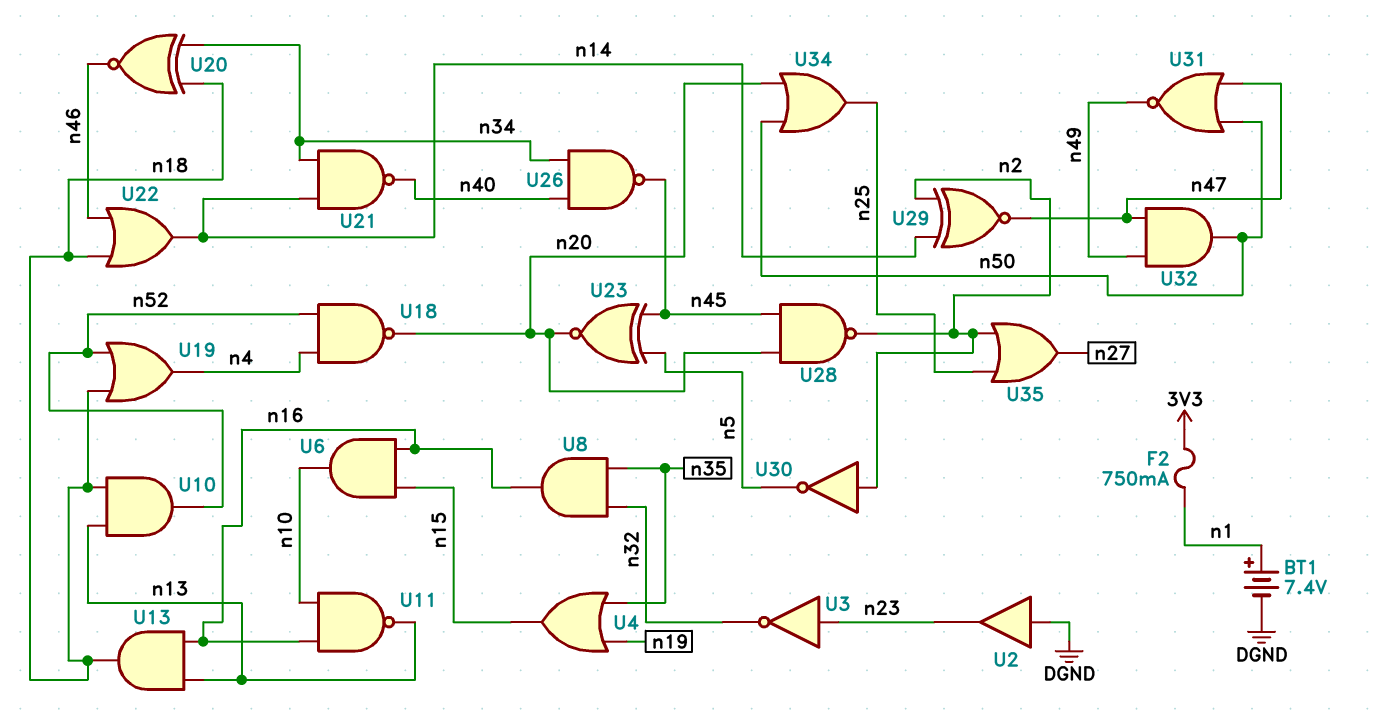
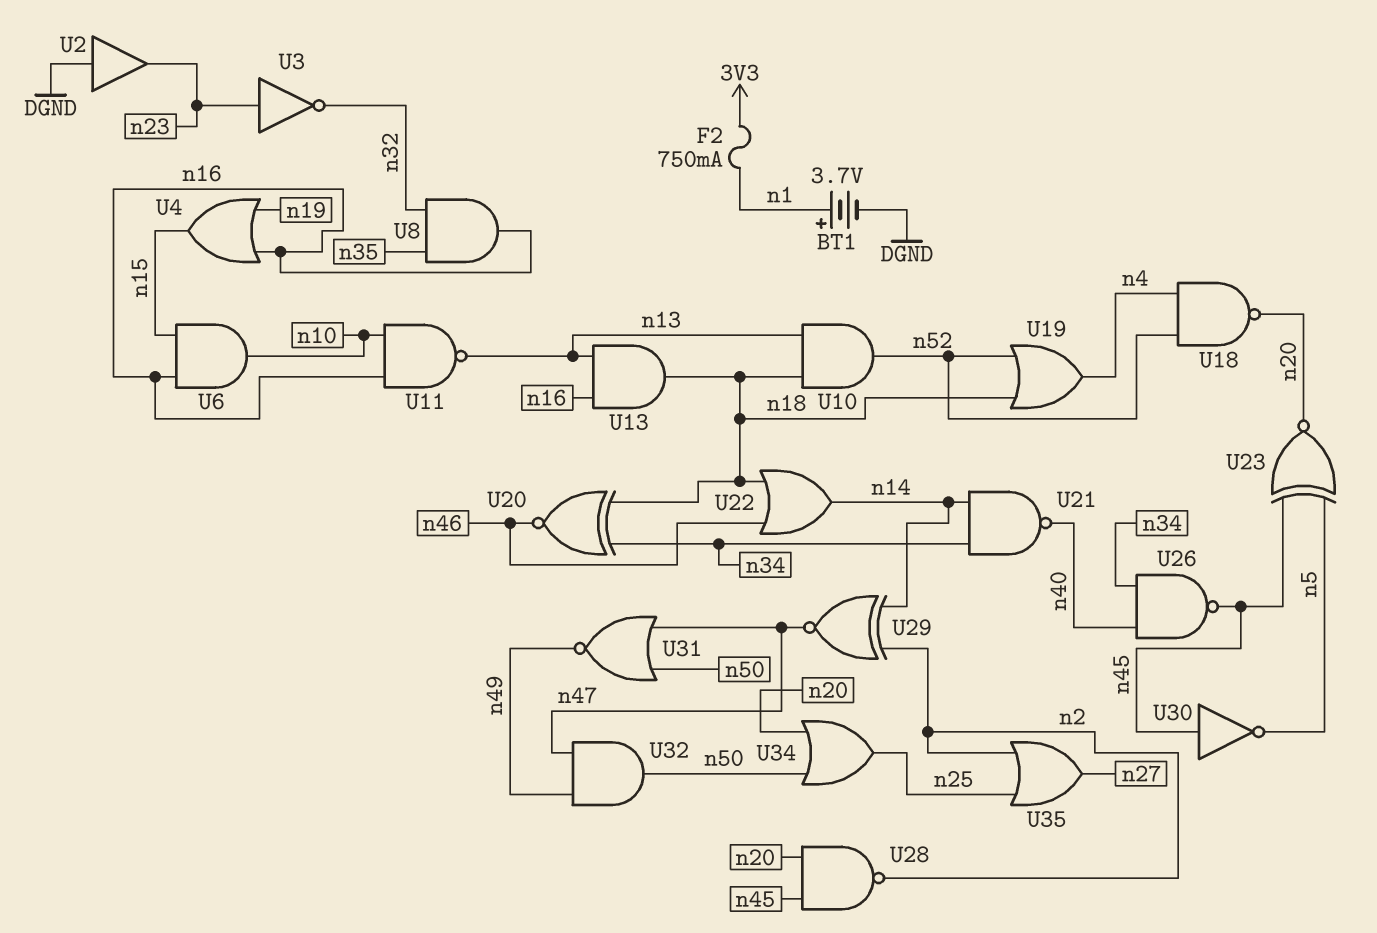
BT1: 7.4V (plus n1, minus DGND) -> 3.7V (plus n1, minus DGND)
U4: OR (in n19, in n35, out n15) -> OR (in n16, in n19, out n15)
U30: NOT (in n2, out n5) -> NOT (in n45, out n5)

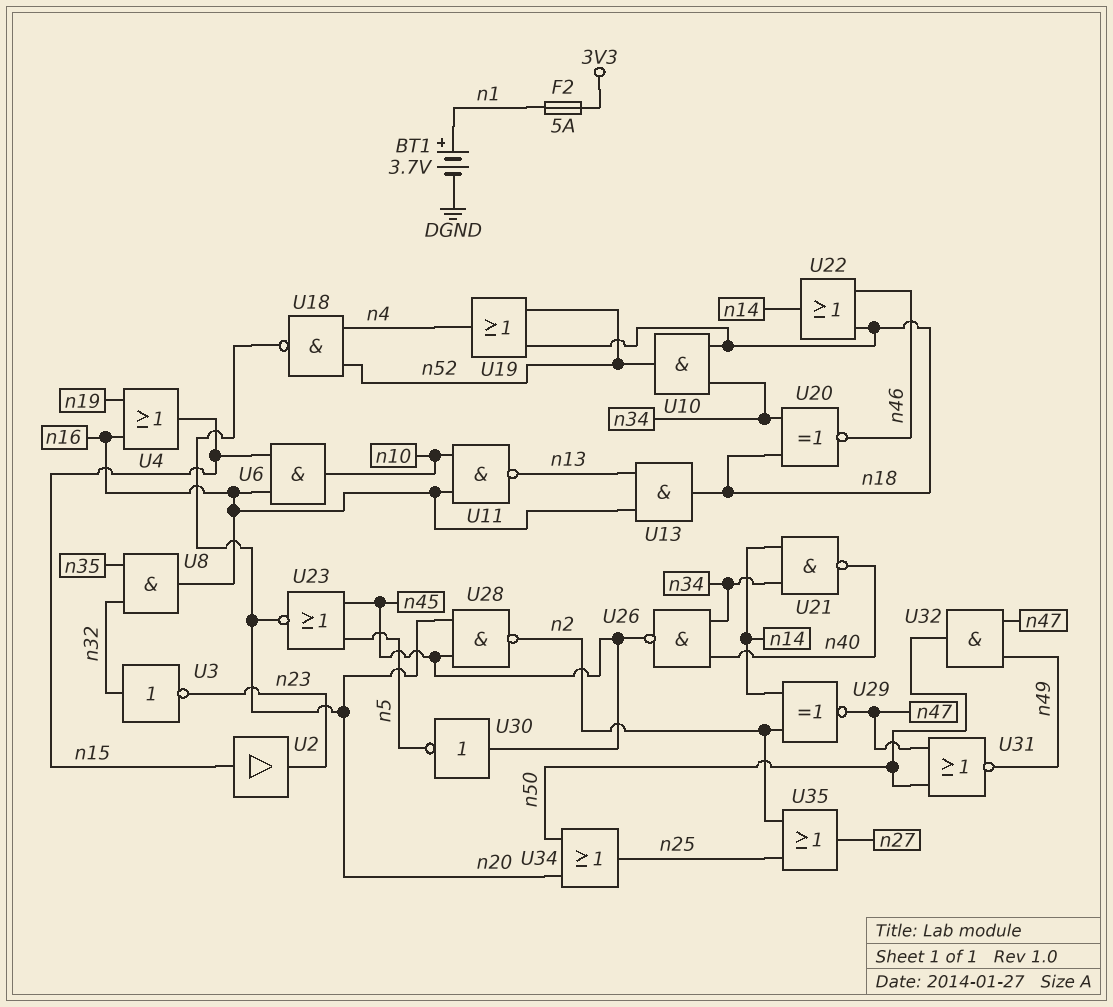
F2: 750mA (3V3, n1) -> 5A (3V3, n1)
U2: buffer (in DGND, out n23) -> buffer (in n15, out n23)
U3: NOT (in n23, out n32) -> NOT (in n32, out n23)
U10: AND (in n13, in n18, out n52) -> AND (in n18, in n34, out n52)
U23: XNOR (in n5, in n45, out n20) -> NOR (in n5, in n45, out n20)

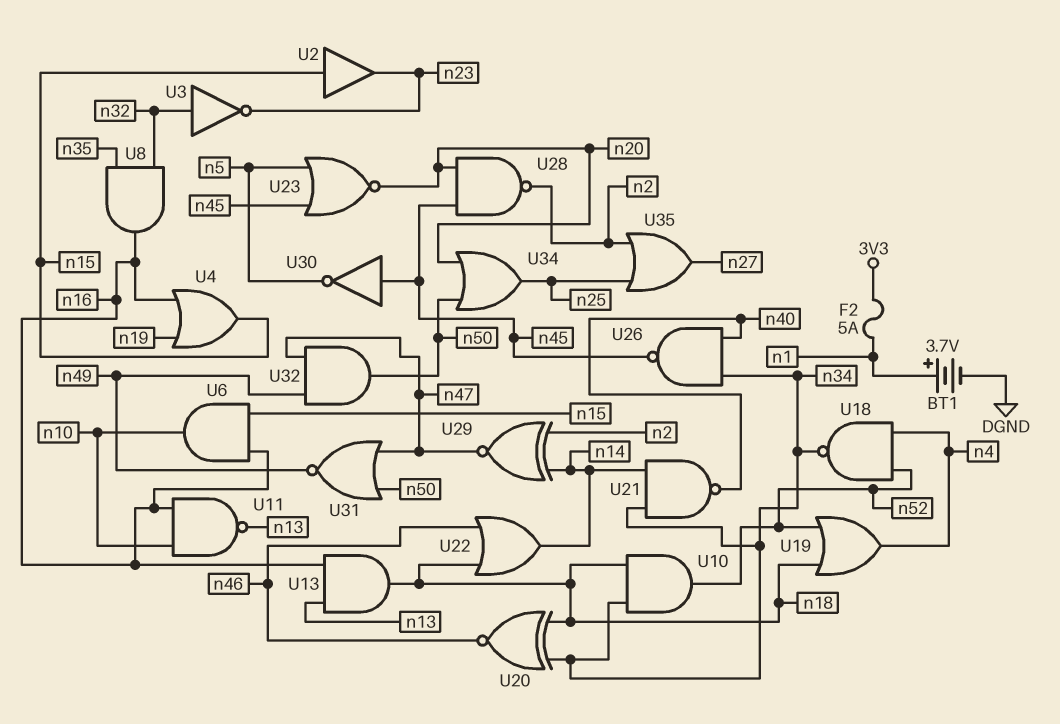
U18: NAND (in n4, in n52, out n20) -> NAND (in n4, in n52, out n34)

